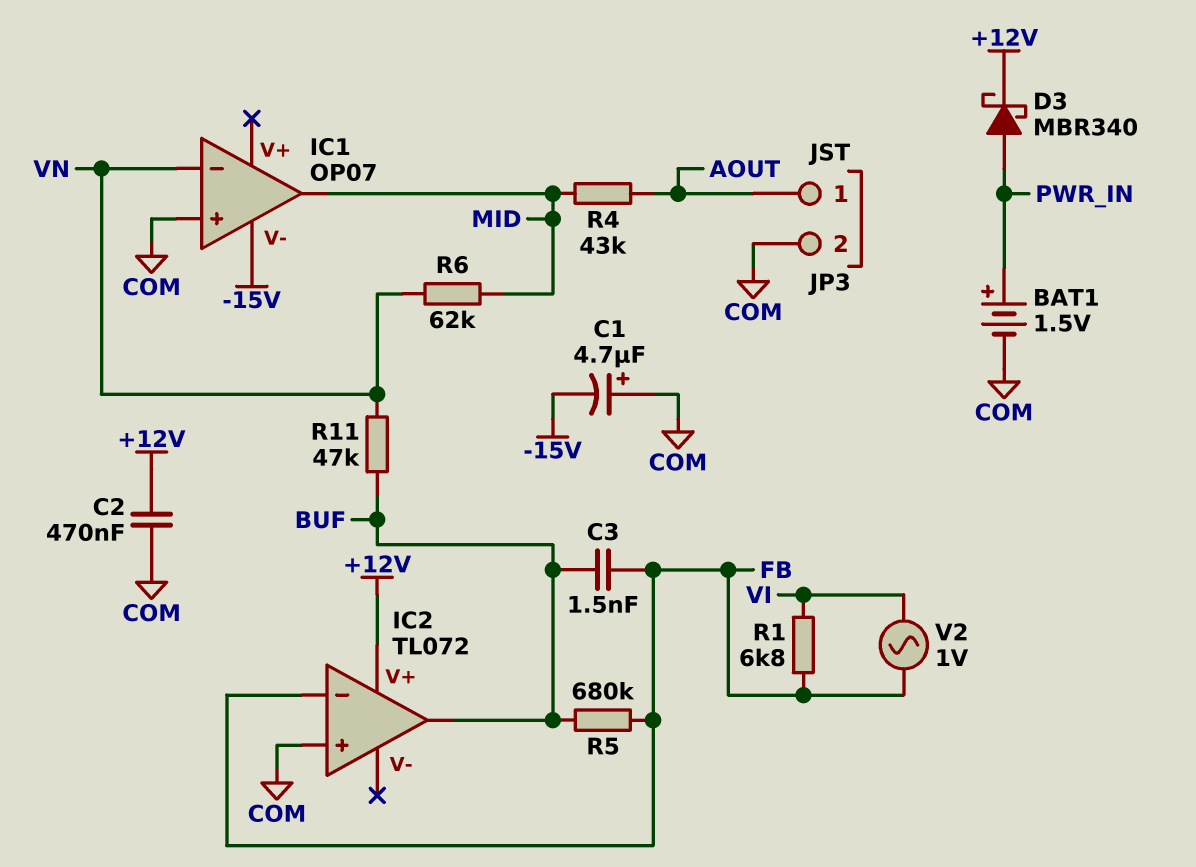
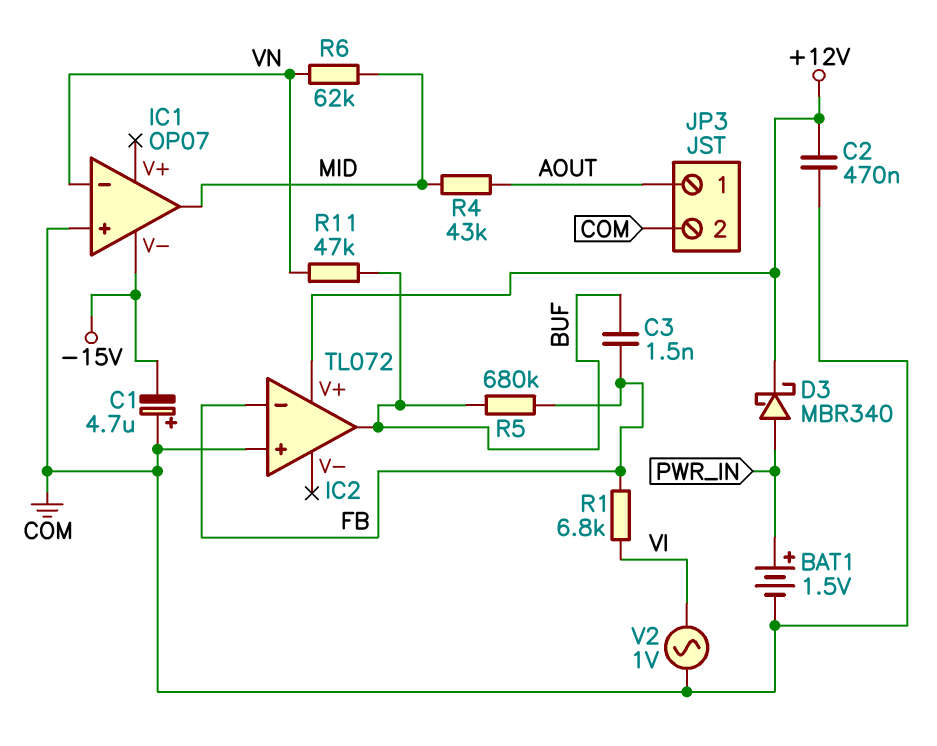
V2: AC 1V (FB, VI) -> AC 1V (COM, VI)

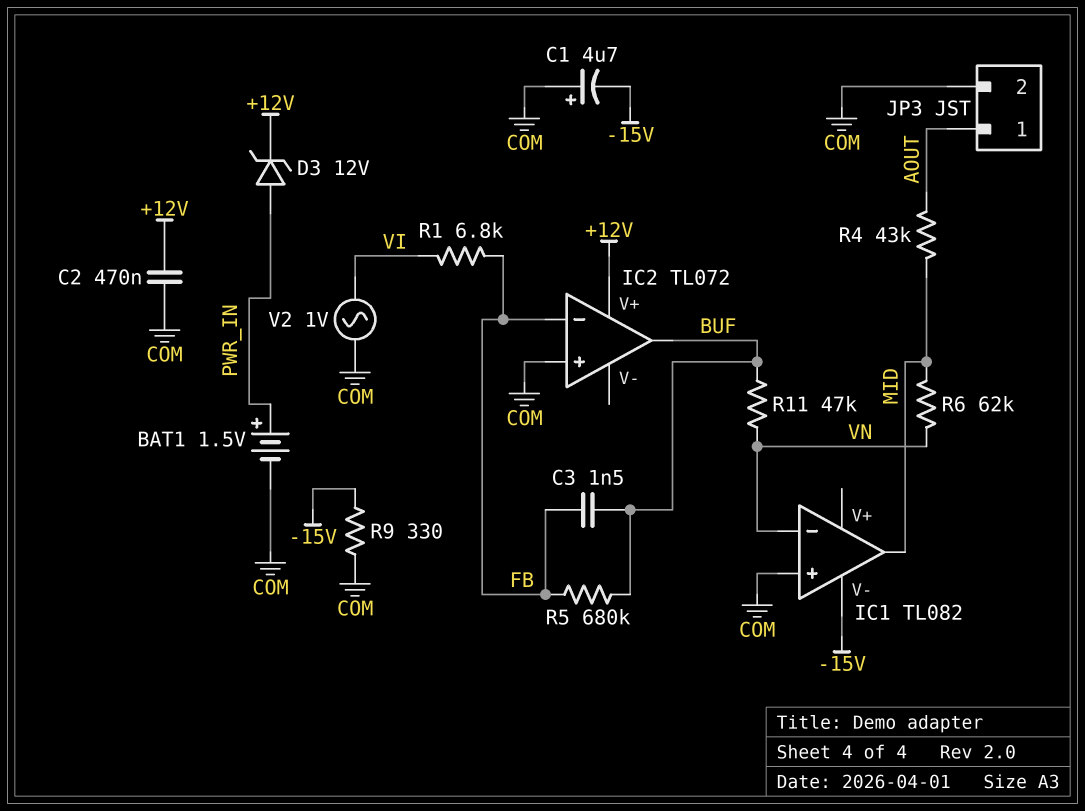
D3: schottky MBR340 (A PWR_IN, K +12V) -> zener 12V (A PWR_IN, K +12V)
IC1: OP07 -> TL082
R9: none -> 330 (-15V, COM)

